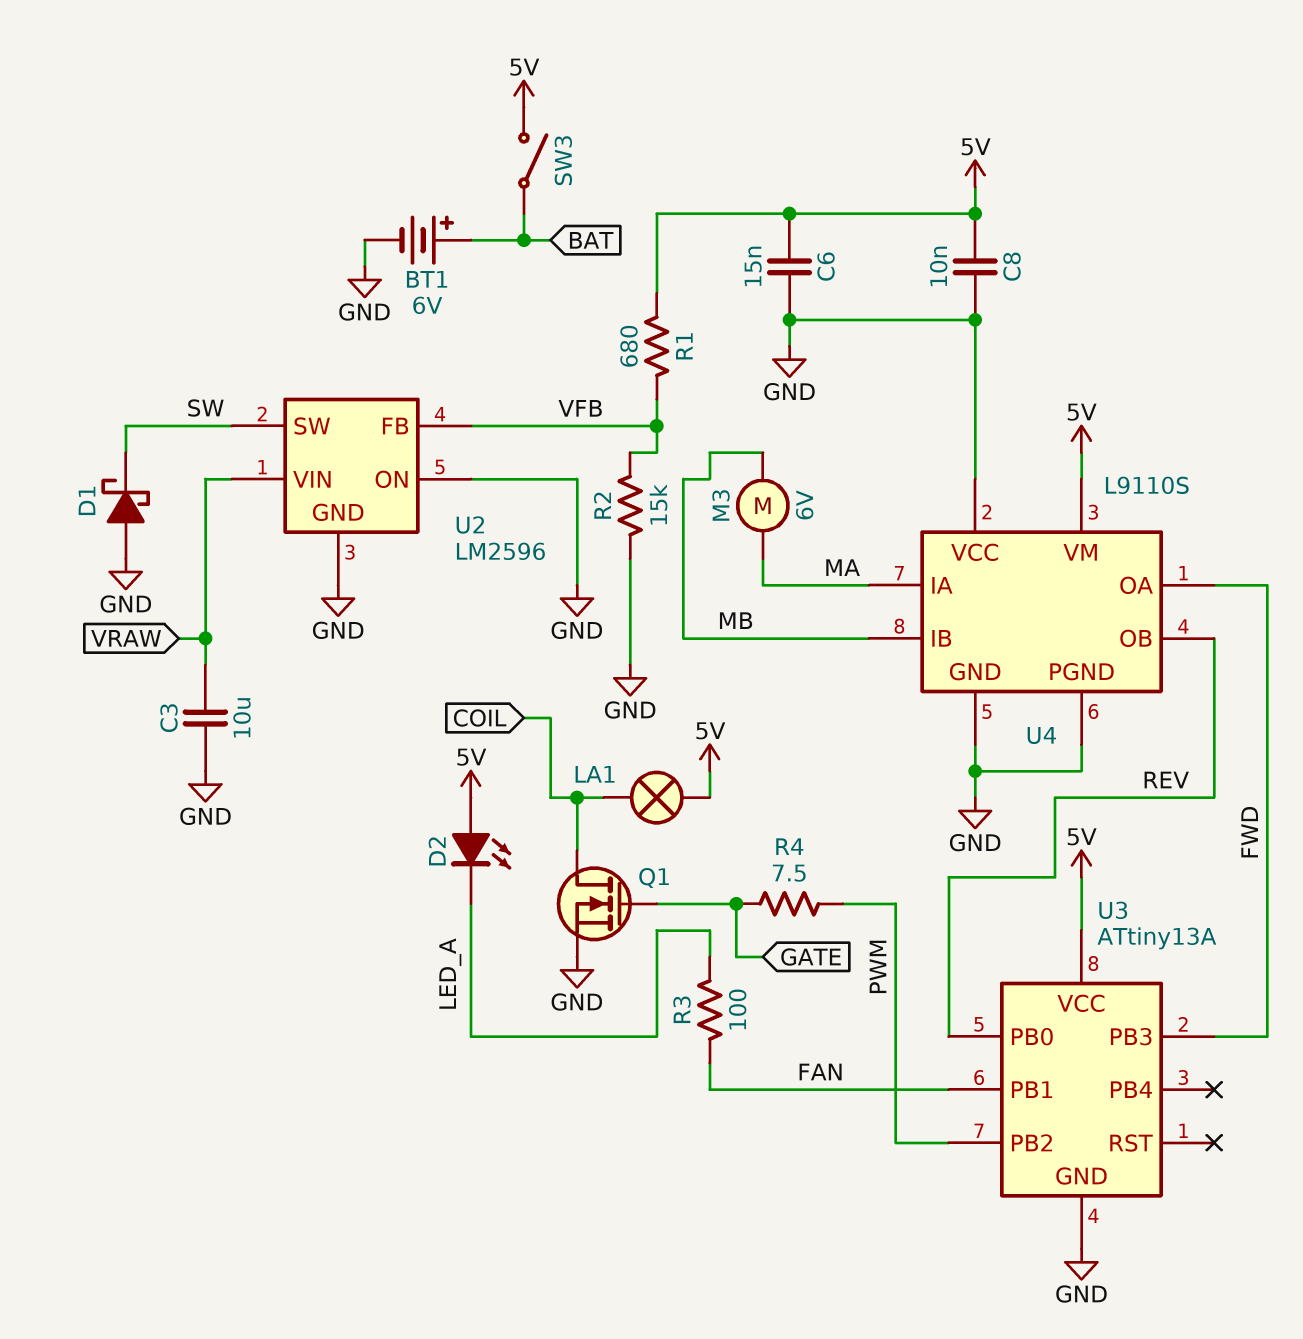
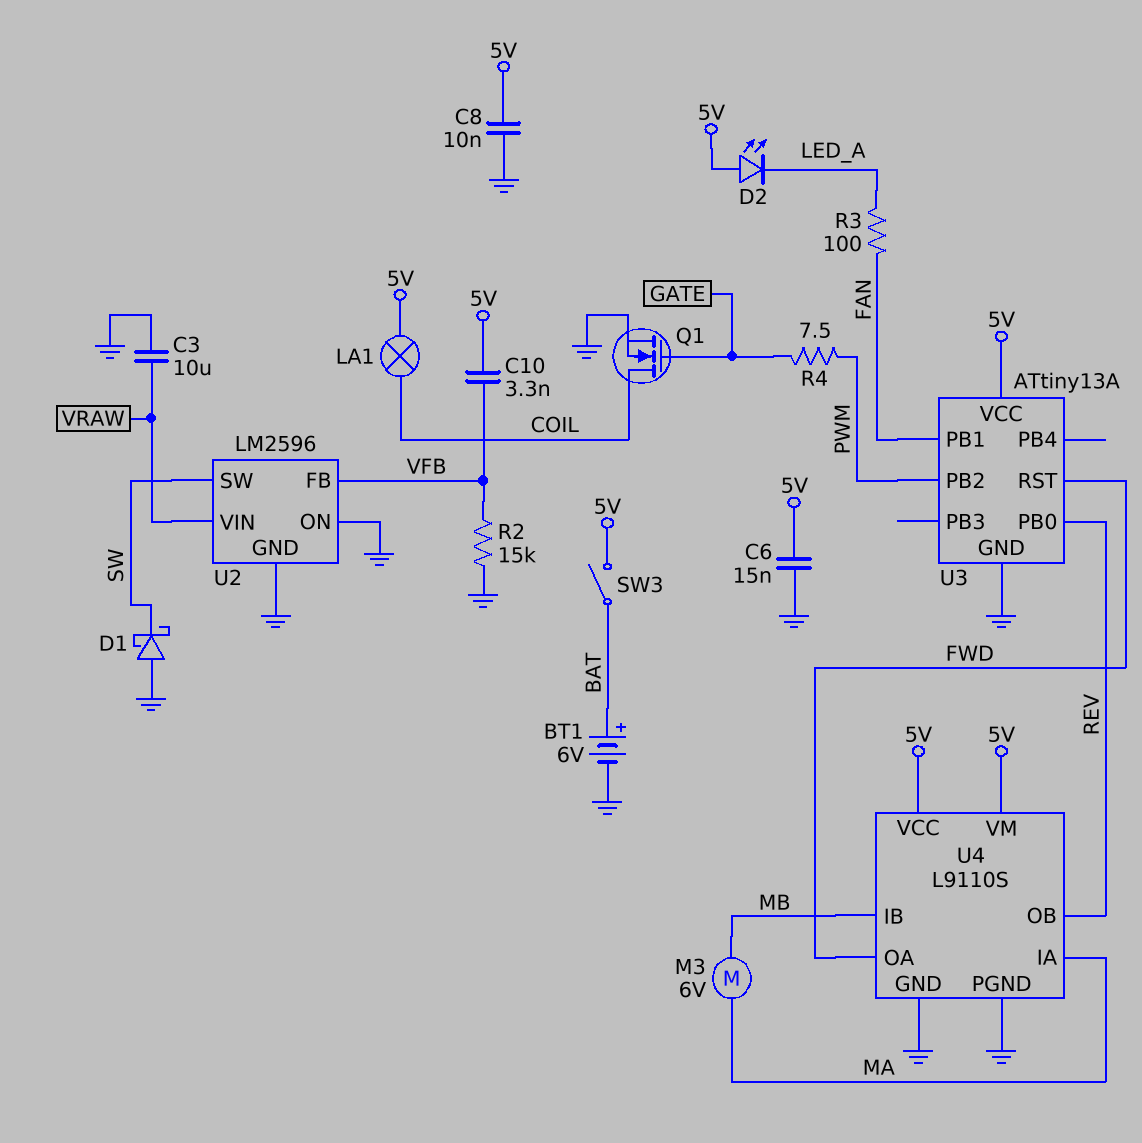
C10: none -> 3.3nF (5V, VFB)
R1: 680 (5V, VFB) -> none
U3 pin PB3: FWD -> none
U3 pin RST: none -> FWD
U4 pin VCC: GND -> 5V

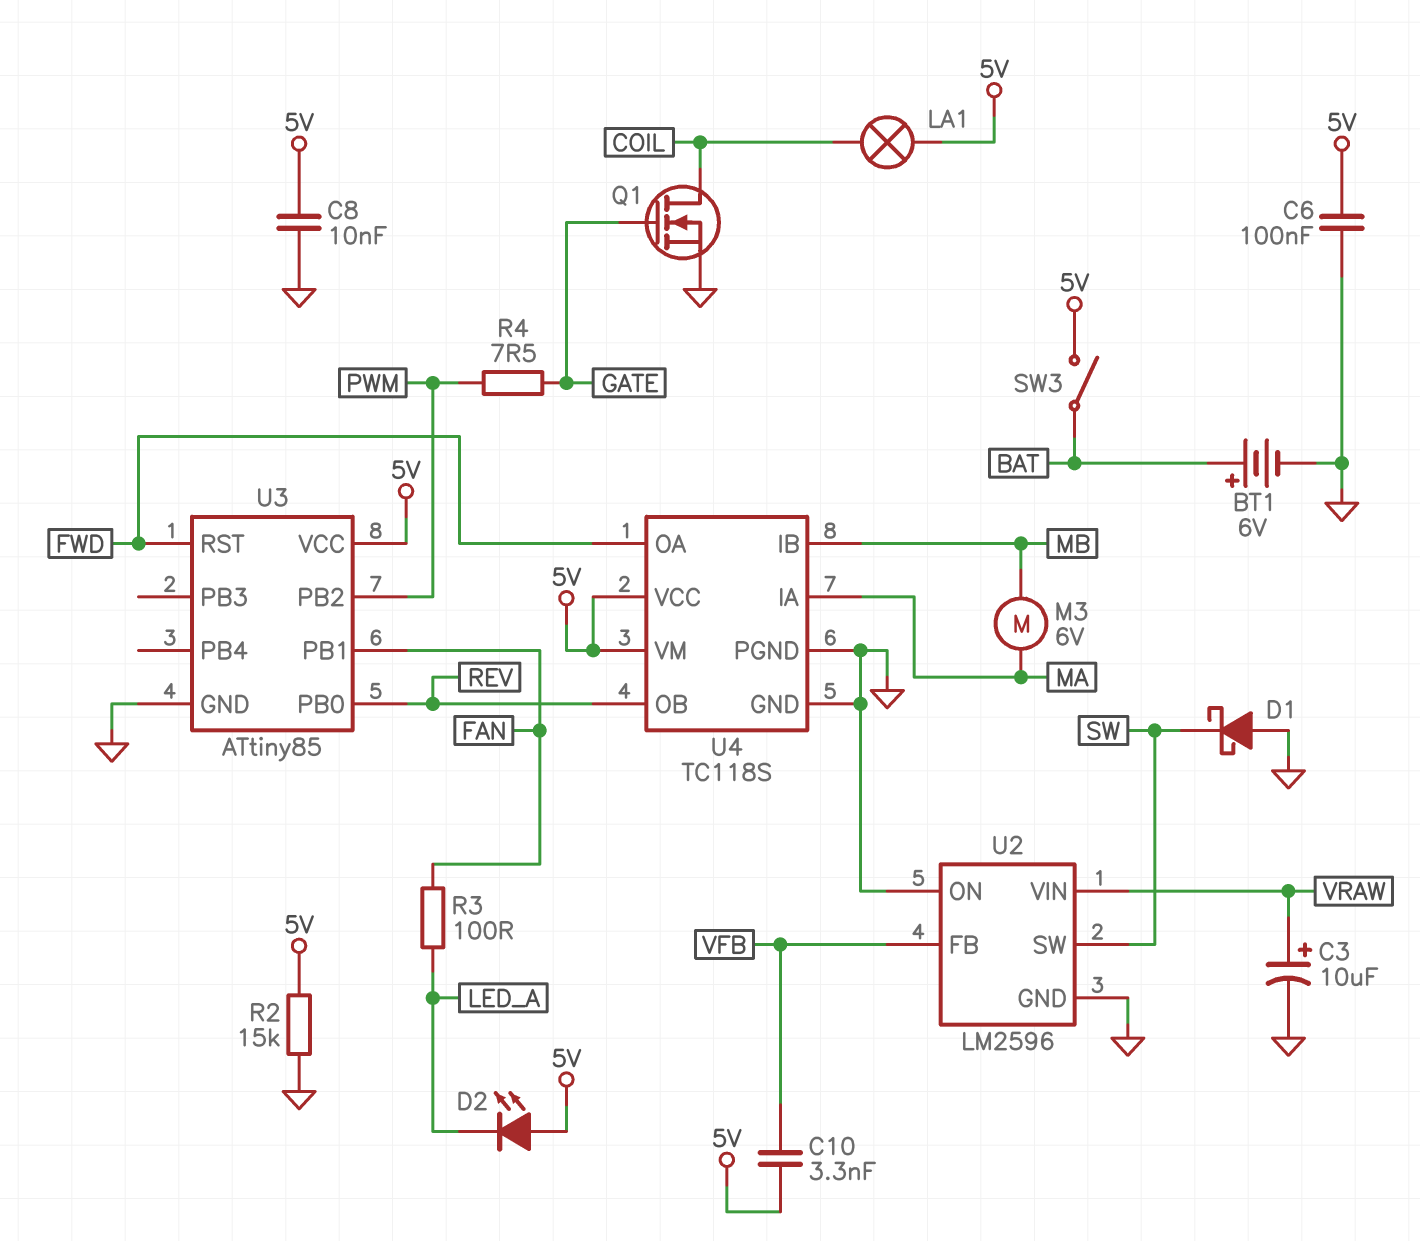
C3: 10uF (GND, VRAW) -> 10uF (plus VRAW, minus GND)
C6: 15nF (5V, GND) -> 100nF (5V, GND)
R2: 15k (GND, VFB) -> 15k (5V, GND)
U3: ATtiny13A -> ATtiny85
U4: L9110S -> TC118S

